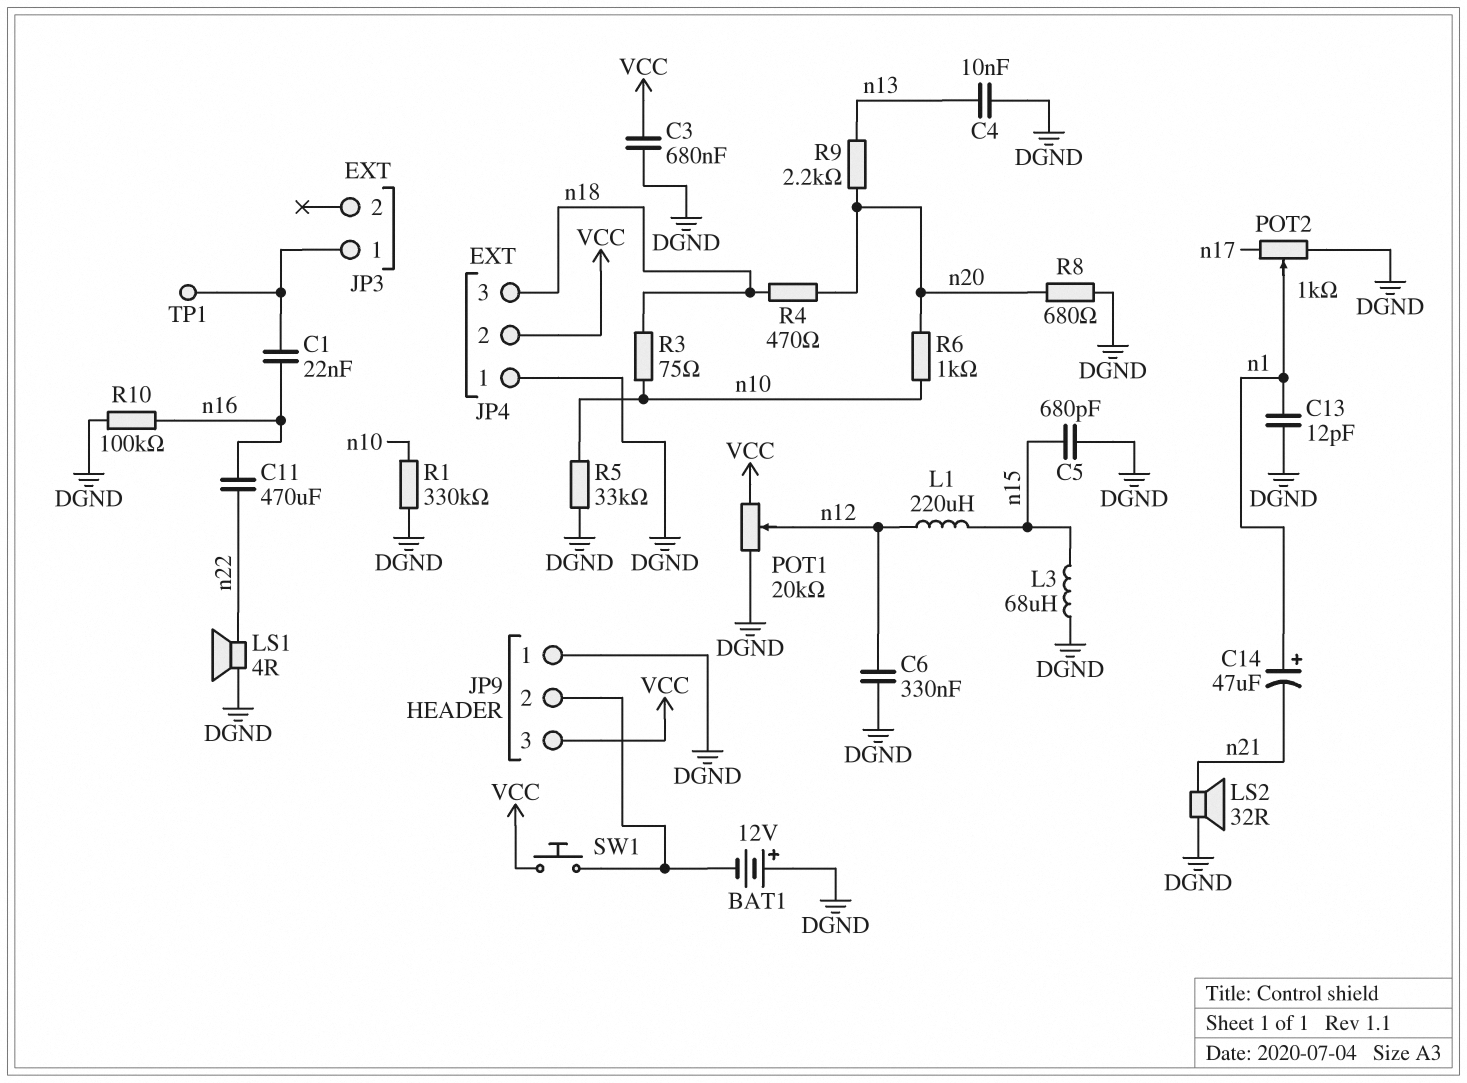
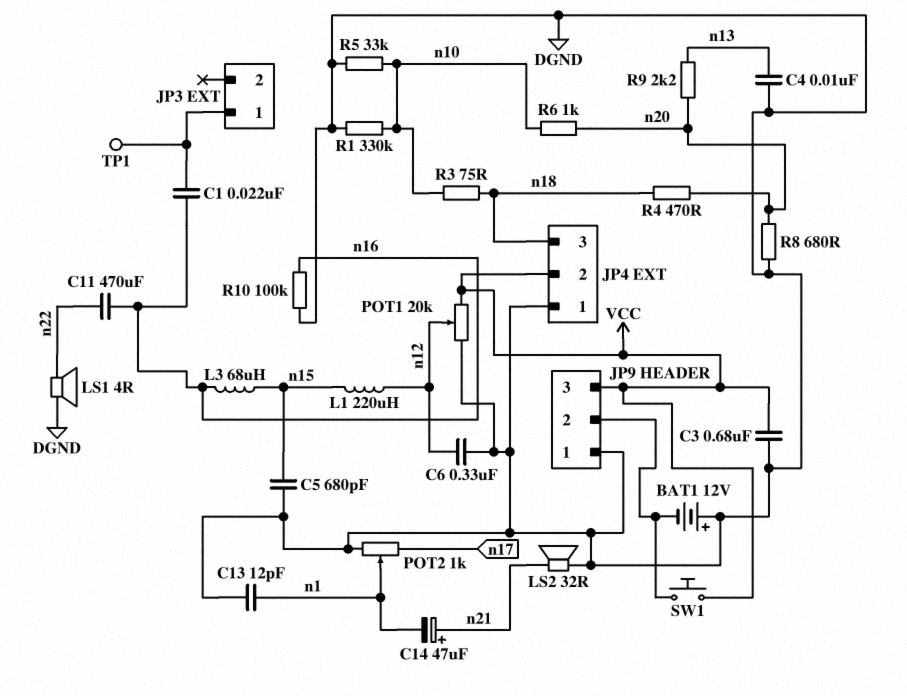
C14: 47uF (plus n1, minus n21) -> 47uF (plus n21, minus n1)
L3: 68uH (DGND, n15) -> 68uH (n15, n16)

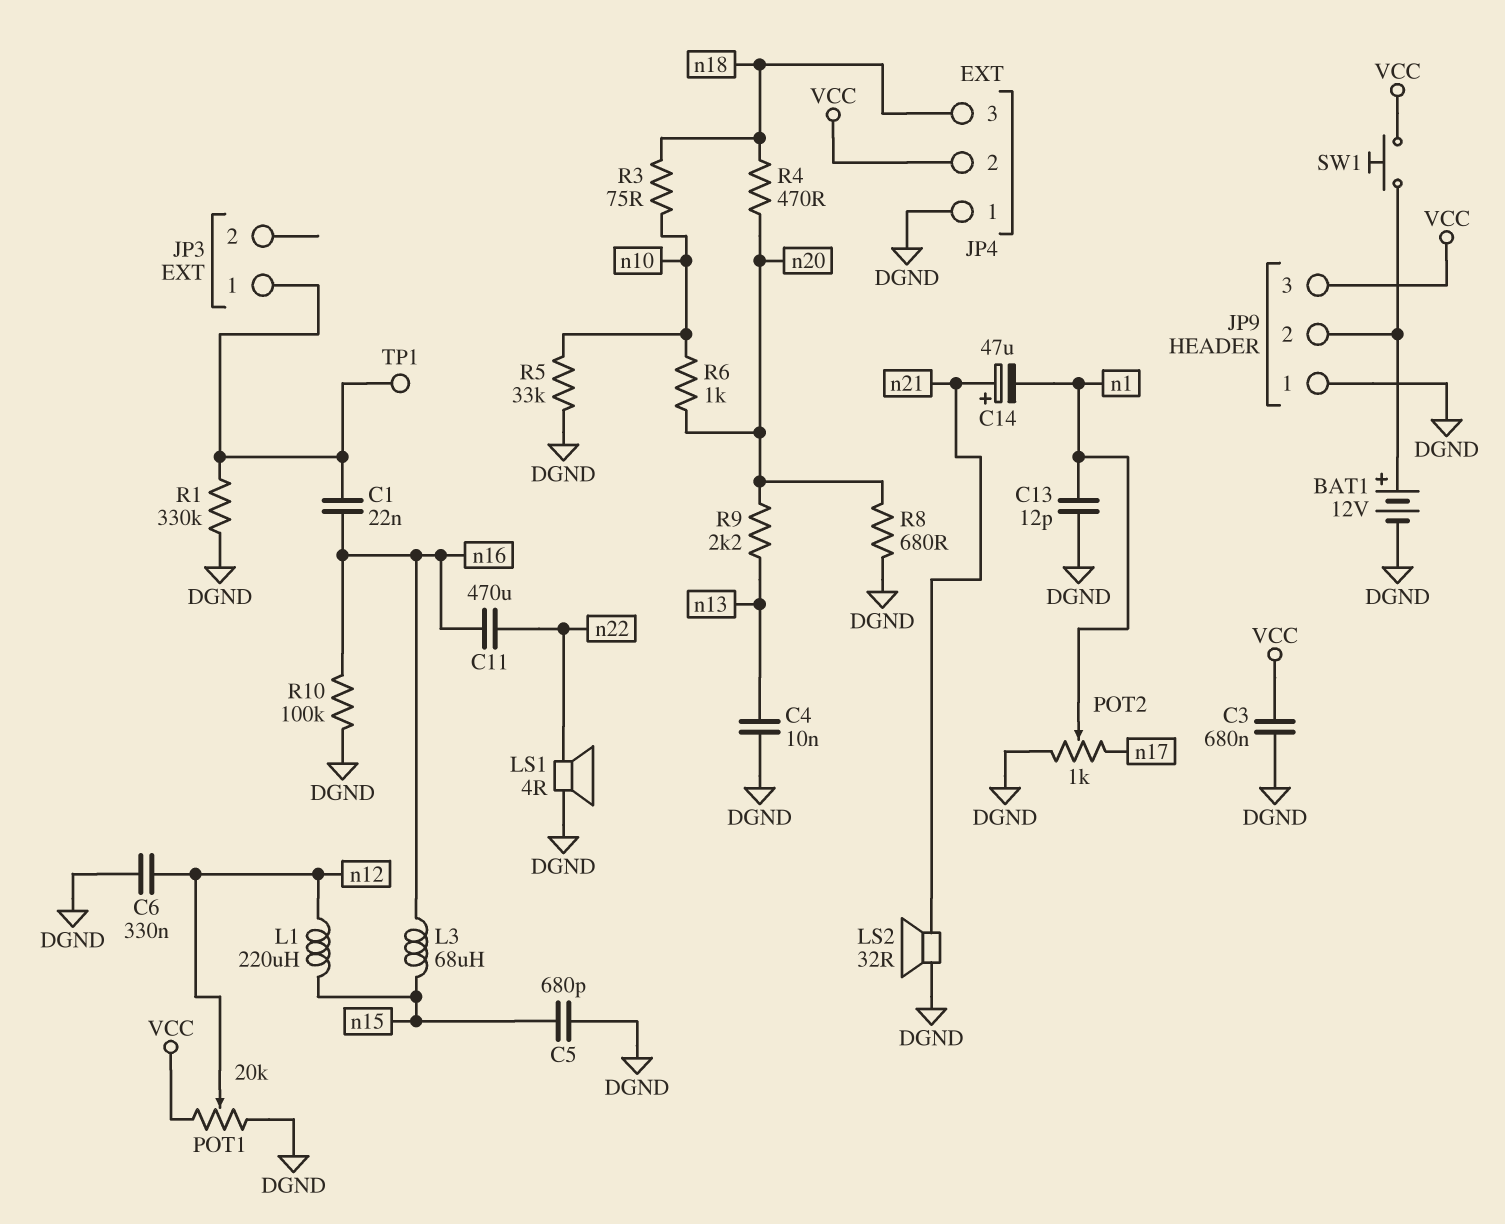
BAT1: 12V (plus DGND, minus JP9/2) -> 12V (plus JP9/2, minus DGND)
R1: 330k (DGND, n10) -> 330k (DGND, JP3/1)

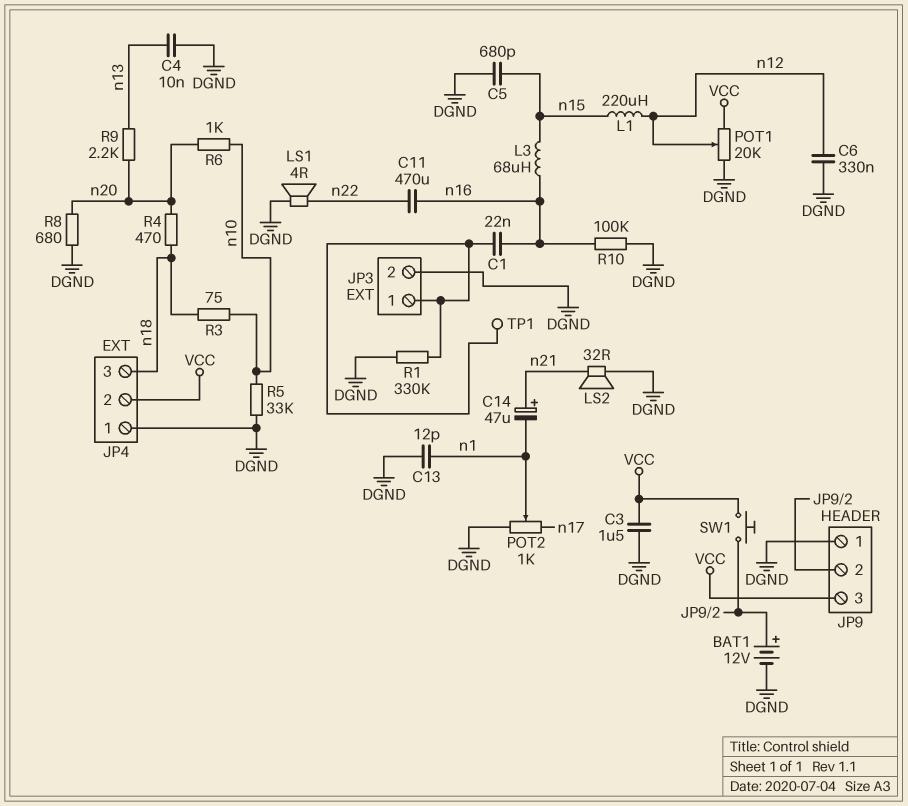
C3: 680nF (DGND, VCC) -> 1.5uF (DGND, VCC)
JP3 pin 2: none -> DGND

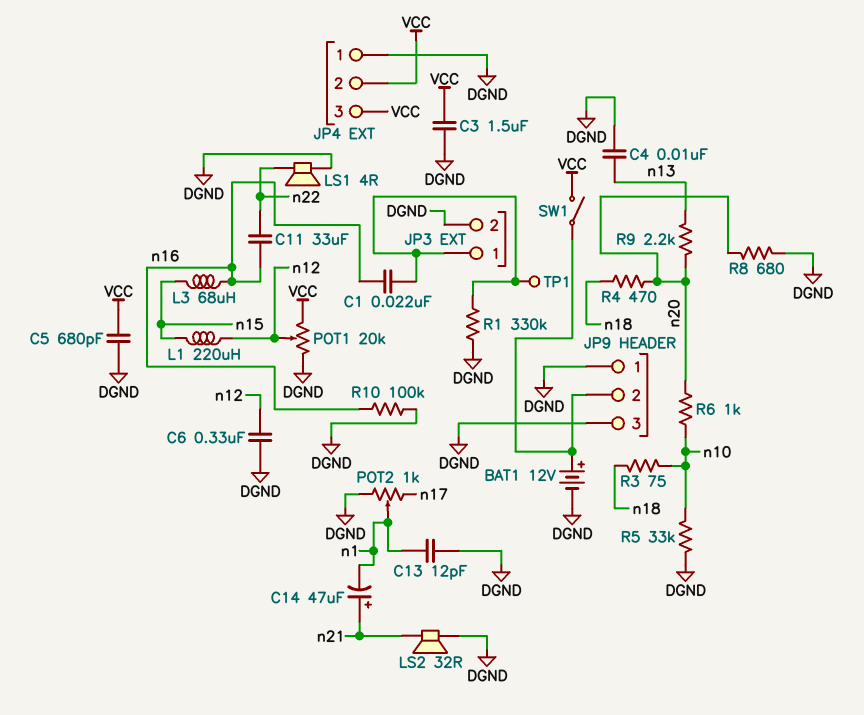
C5: 680pF (DGND, n15) -> 680pF (DGND, VCC)
C11: 470uF (n16, n22) -> 33uF (n16, n22)
JP4 pin 3: n18 -> VCC
JP9 pin 3: VCC -> DGND
SW1: button (JP9/2, VCC) -> switch (JP9/2, VCC)

